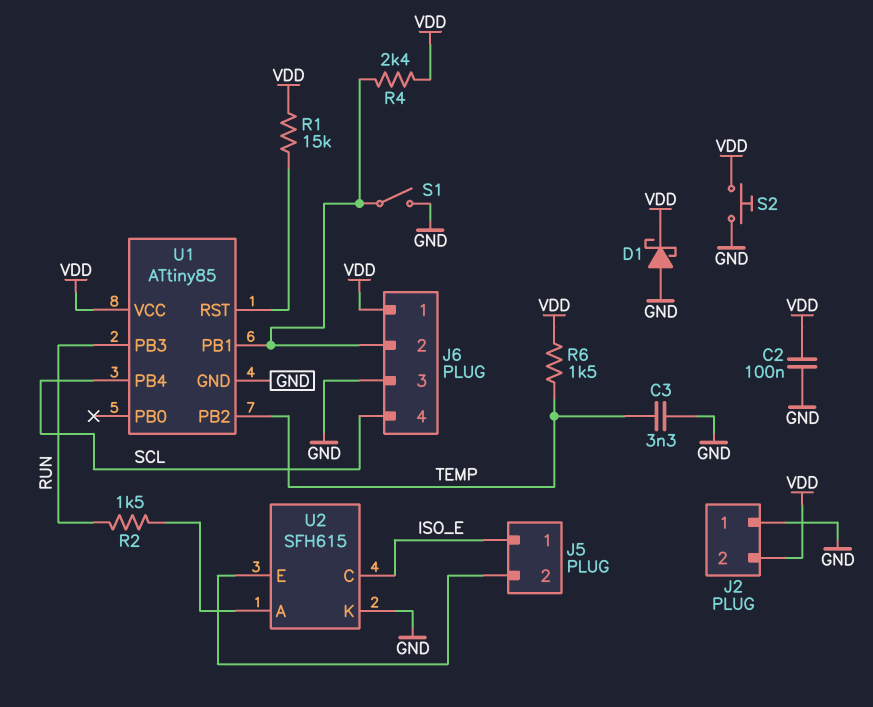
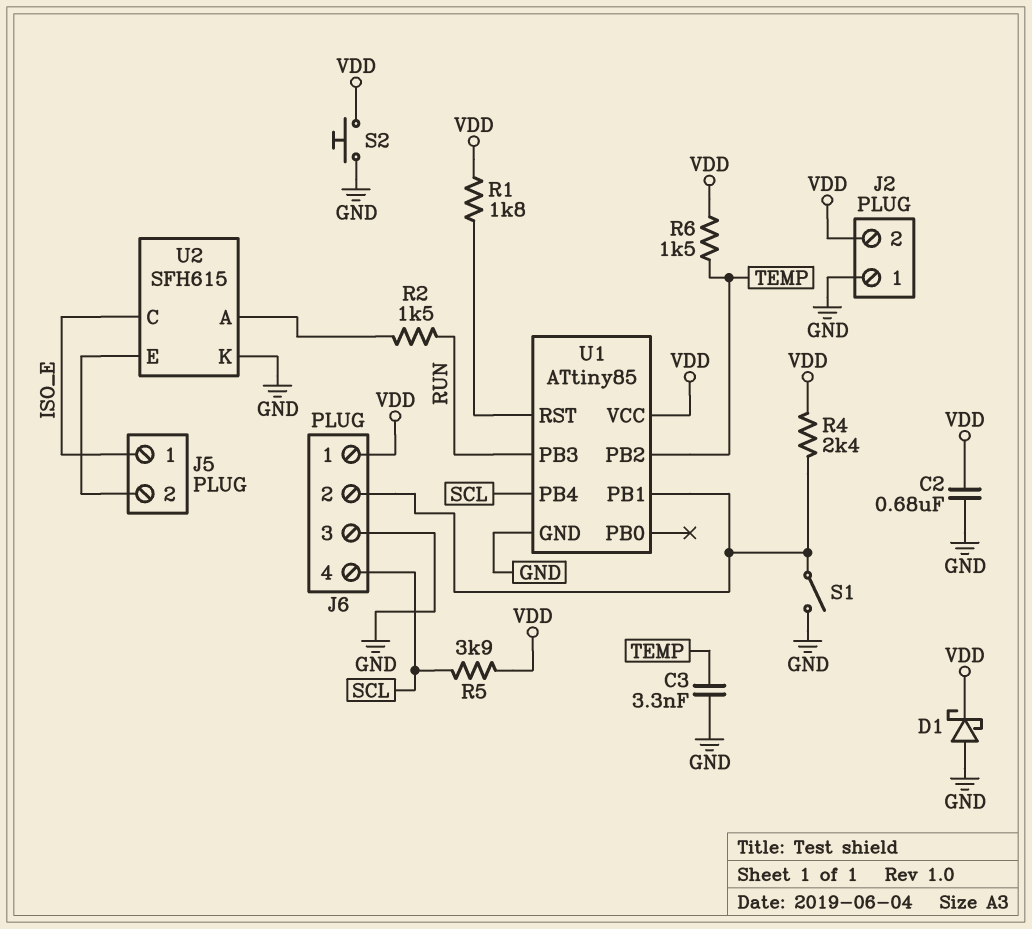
C2: 100nF (GND, VDD) -> 680nF (GND, VDD)
R1: 15k (U1/RST, VDD) -> 1.8k (U1/RST, VDD)
R5: none -> 3.9k (SCL, VDD)

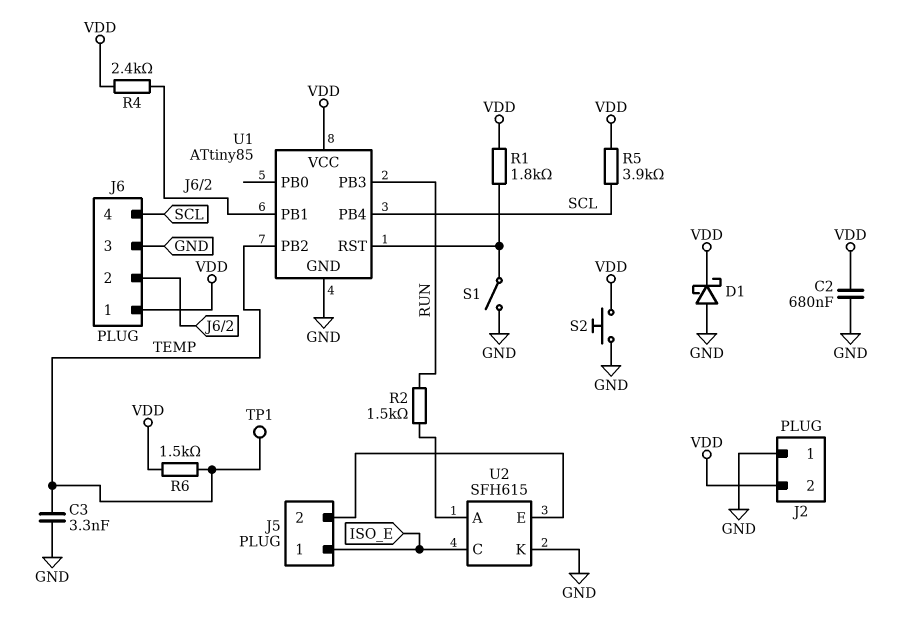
S1: switch (GND, J6/2) -> switch (GND, U1/RST)
TP1: none -> test point (TEMP)

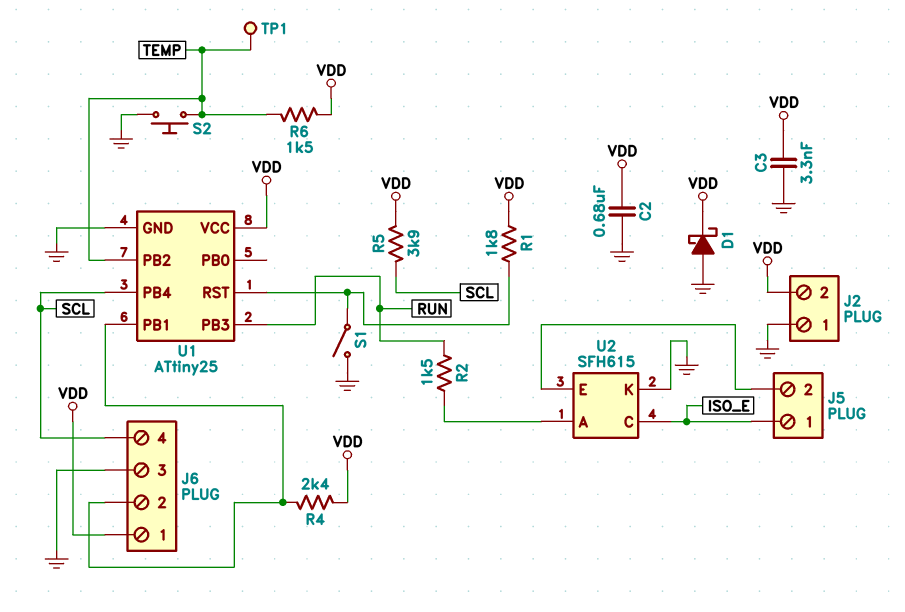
C3: 3.3nF (GND, TEMP) -> 3.3nF (GND, VDD)
S2: button (GND, VDD) -> button (GND, TEMP)
U1: ATtiny85 -> ATtiny25

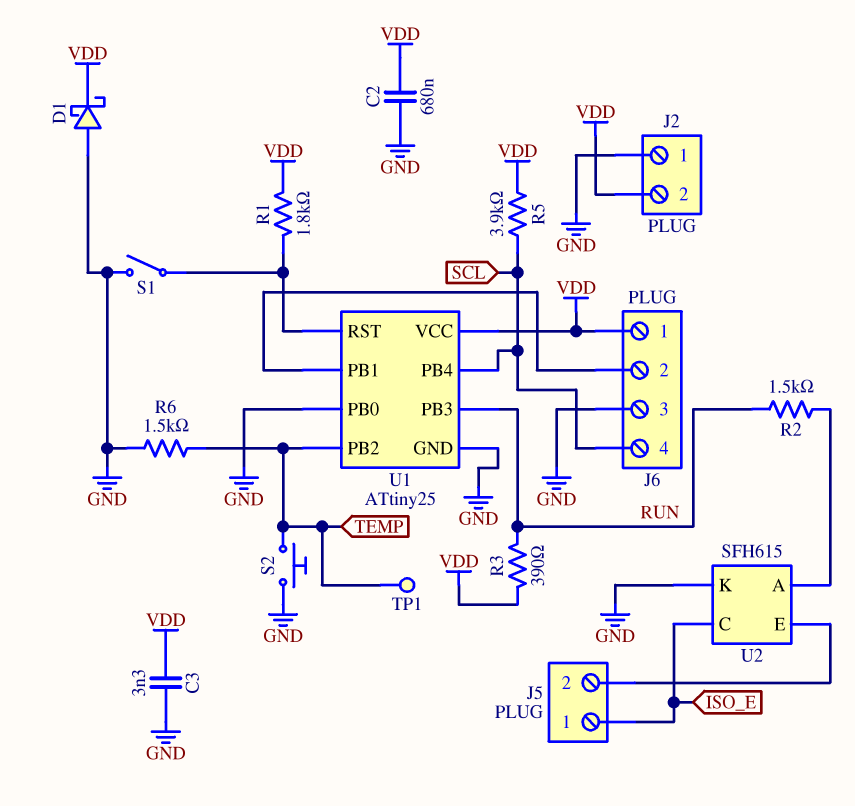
R3: none -> 390 (RUN, VDD)
R4: 2.4k (J6/2, VDD) -> none
R6: 1.5k (TEMP, VDD) -> 1.5k (GND, TEMP)
U1 pin PB0: none -> GND

